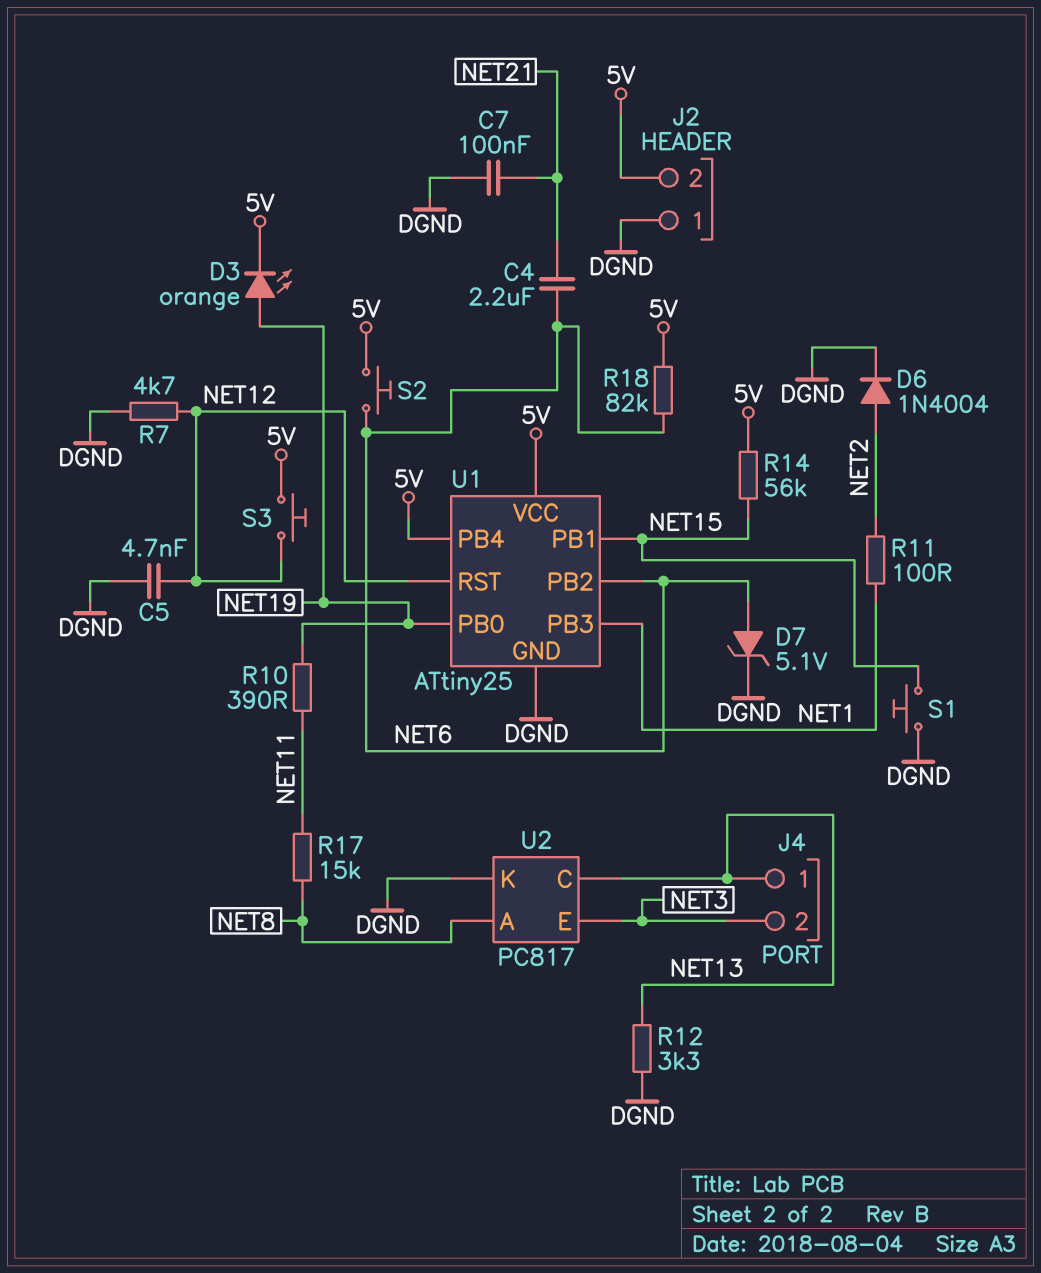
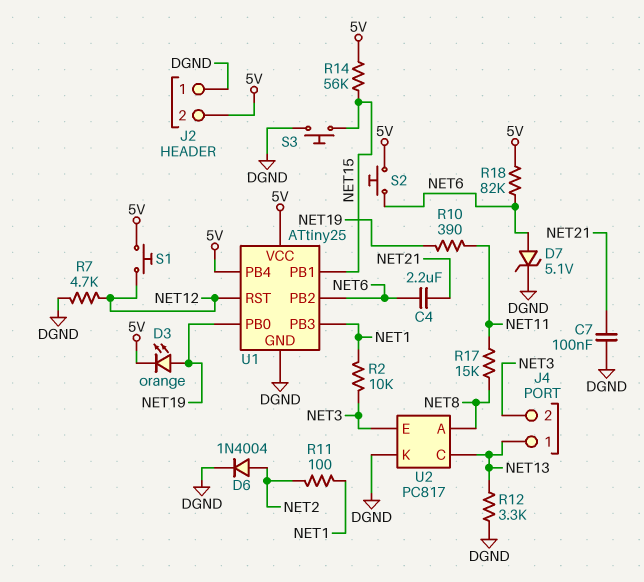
C5: 4.7nF (DGND, NET12) -> none
R2: none -> 10k (NET1, NET3)
S1: button (DGND, NET15) -> button (5V, NET12)
S3: button (5V, NET12) -> button (DGND, NET15)

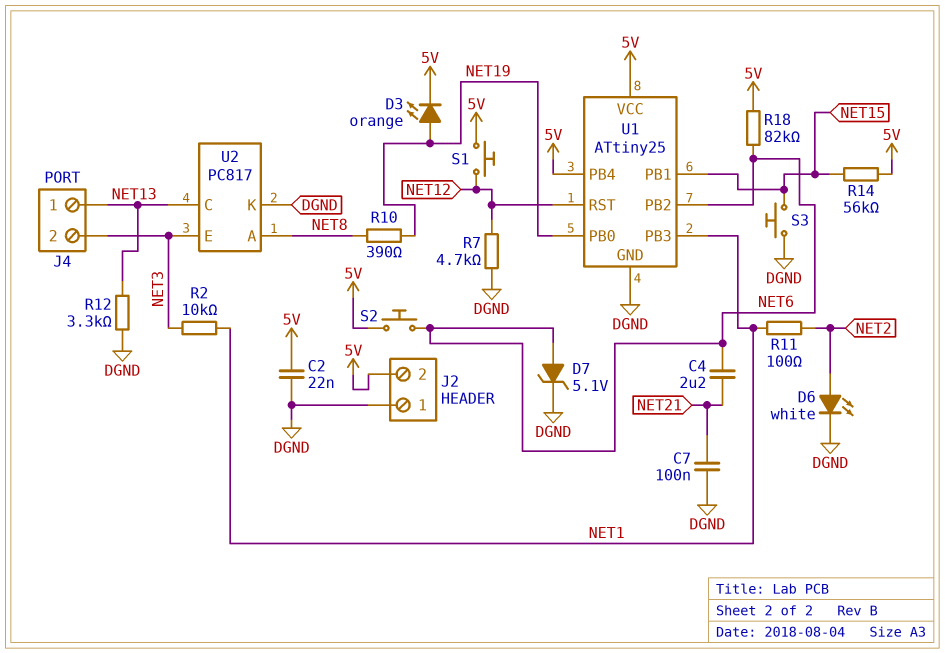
C2: none -> 22nF (5V, DGND)
D6: diode 1N4004 (A NET2, K DGND) -> LED white (A NET2, K DGND)
R10: 390 (NET11, NET19) -> 390 (NET8, NET19)
R17: 15k (NET8, NET11) -> none

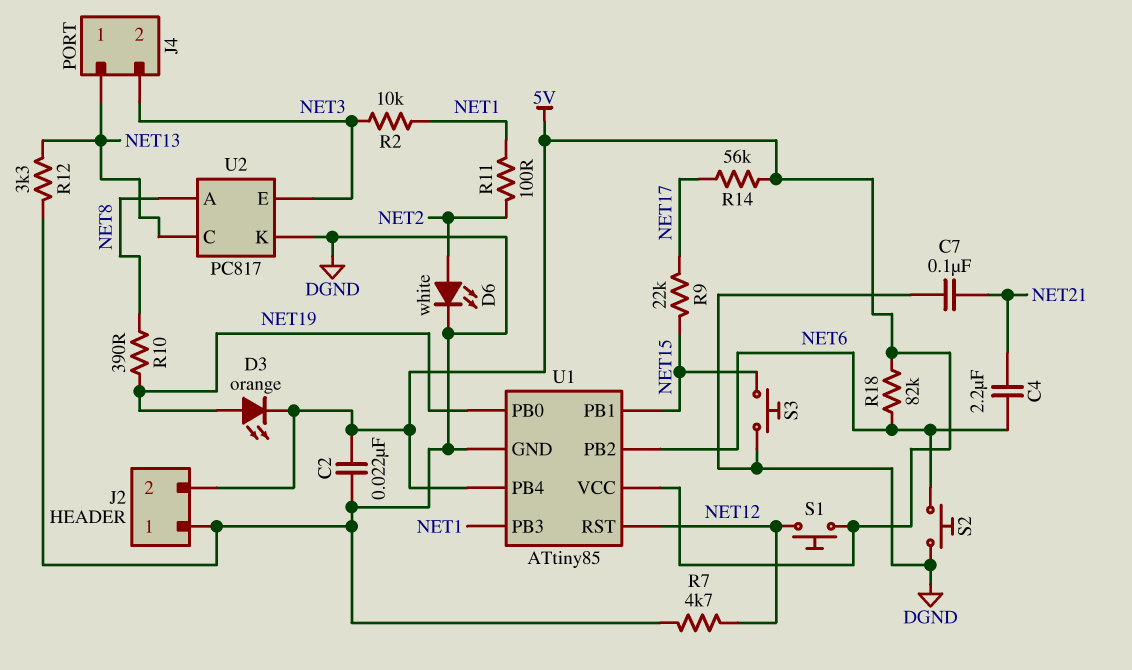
D7: zener 5.1V (A NET6, K DGND) -> none
R9: none -> 22k (NET15, NET17)
R14: 56k (5V, NET15) -> 56k (5V, NET17)
S2: button (5V, NET6) -> button (DGND, NET6)
U1: ATtiny25 -> ATtiny85

